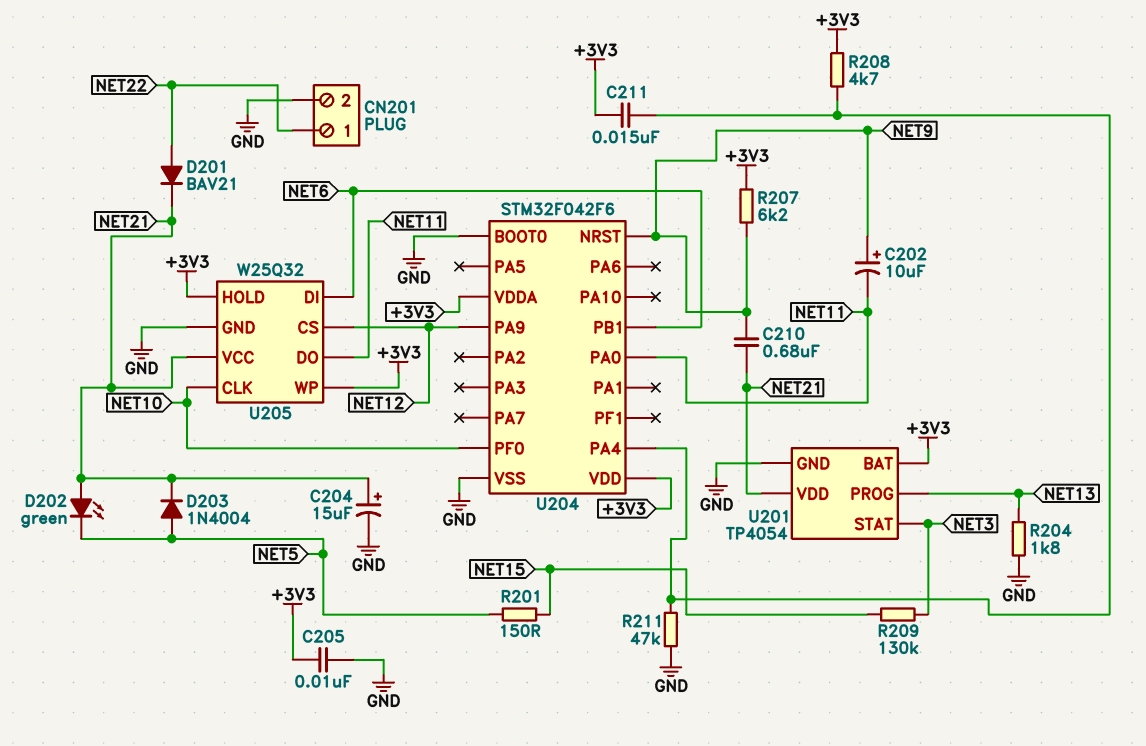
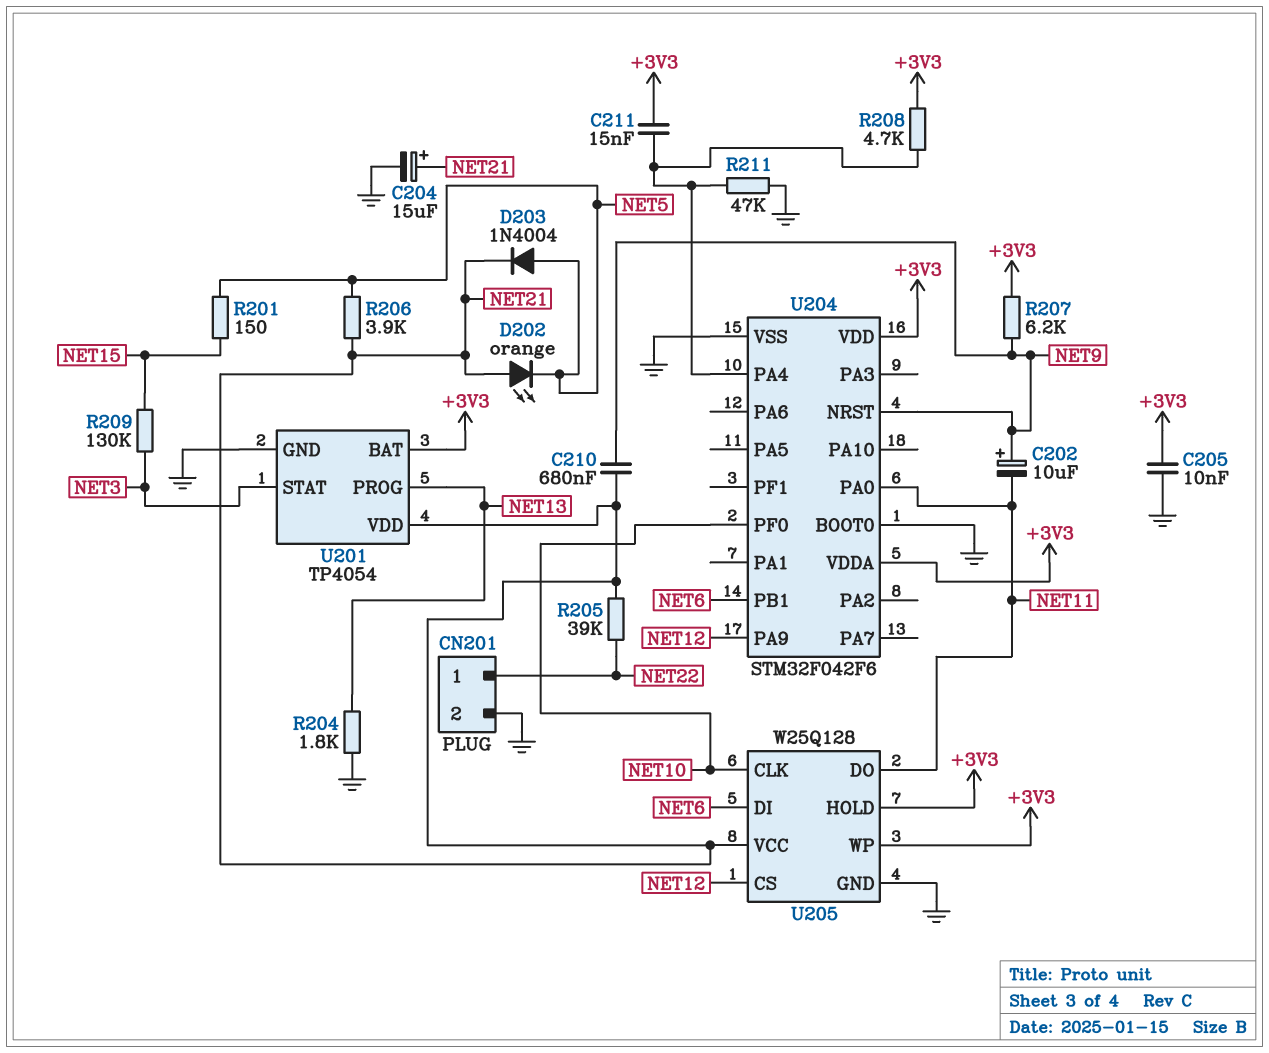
D201: diode BAV21 (A NET22, K NET21) -> none
D202: LED green (A NET21, K NET5) -> LED orange (A NET21, K NET5)
R205: none -> 39k (NET21, NET22)
R206: none -> 3.9k (NET5, NET21)
U205: W25Q32 -> W25Q128

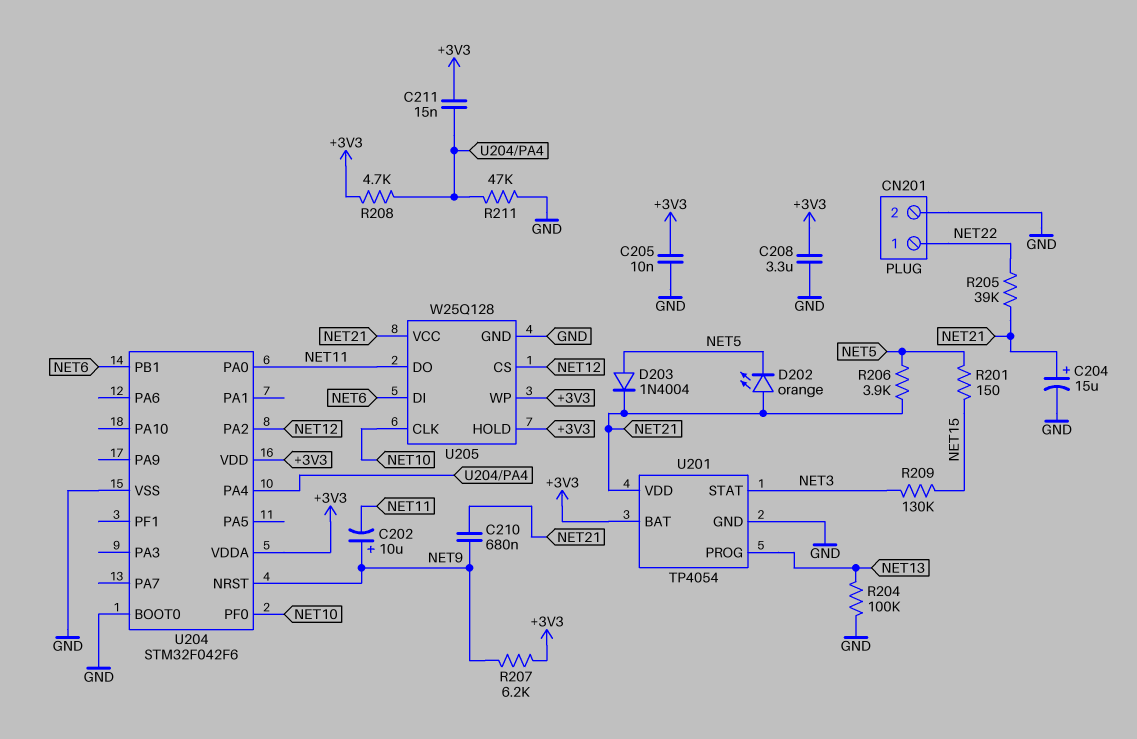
C208: none -> 3.3uF (+3V3, GND)
R204: 1.8k (GND, NET13) -> 100k (GND, NET13)
U204 pin PA2: none -> NET12
U204 pin PA9: NET12 -> none

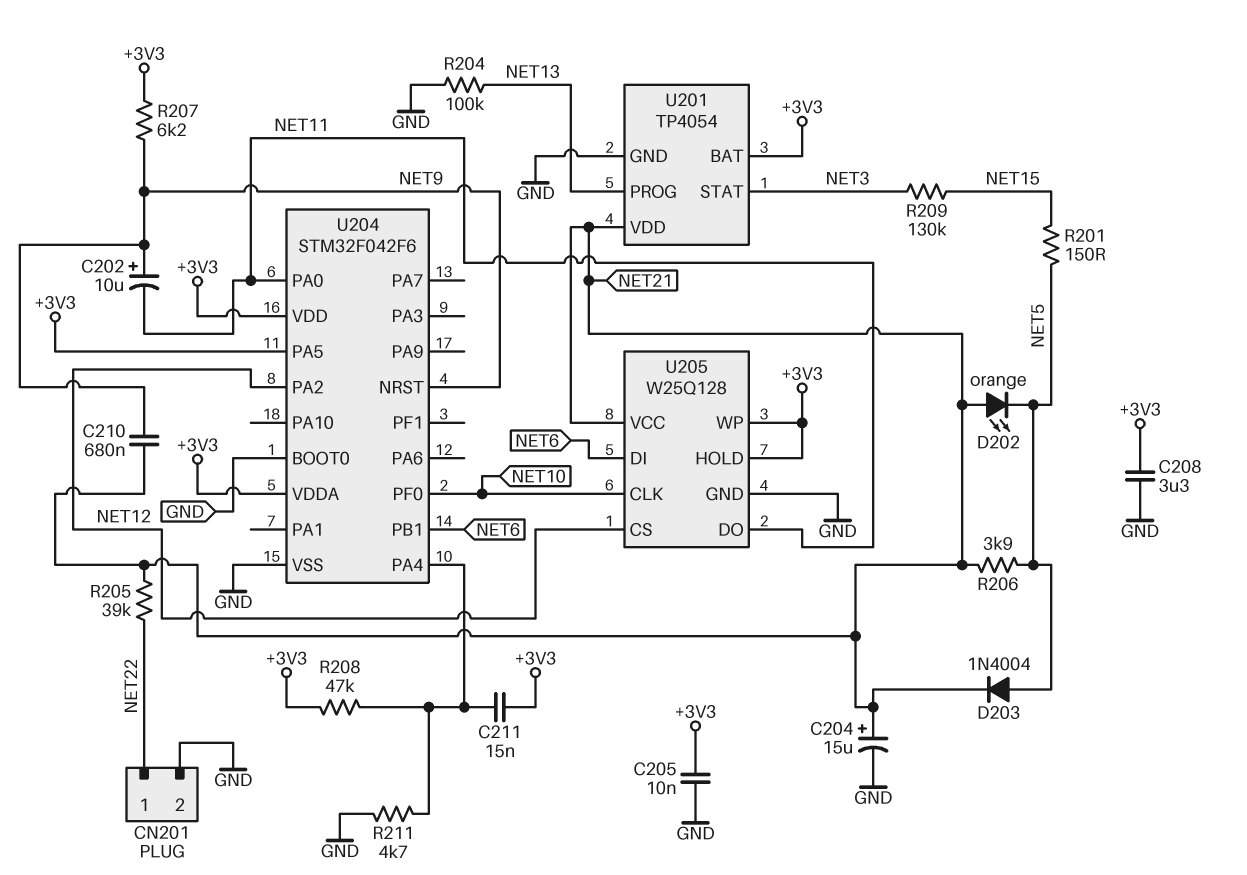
R208: 4.7k (+3V3, U204/PA4) -> 47k (+3V3, U204/PA4)
R211: 47k (GND, U204/PA4) -> 4.7k (GND, U204/PA4)
U204 pin PA5: none -> +3V3

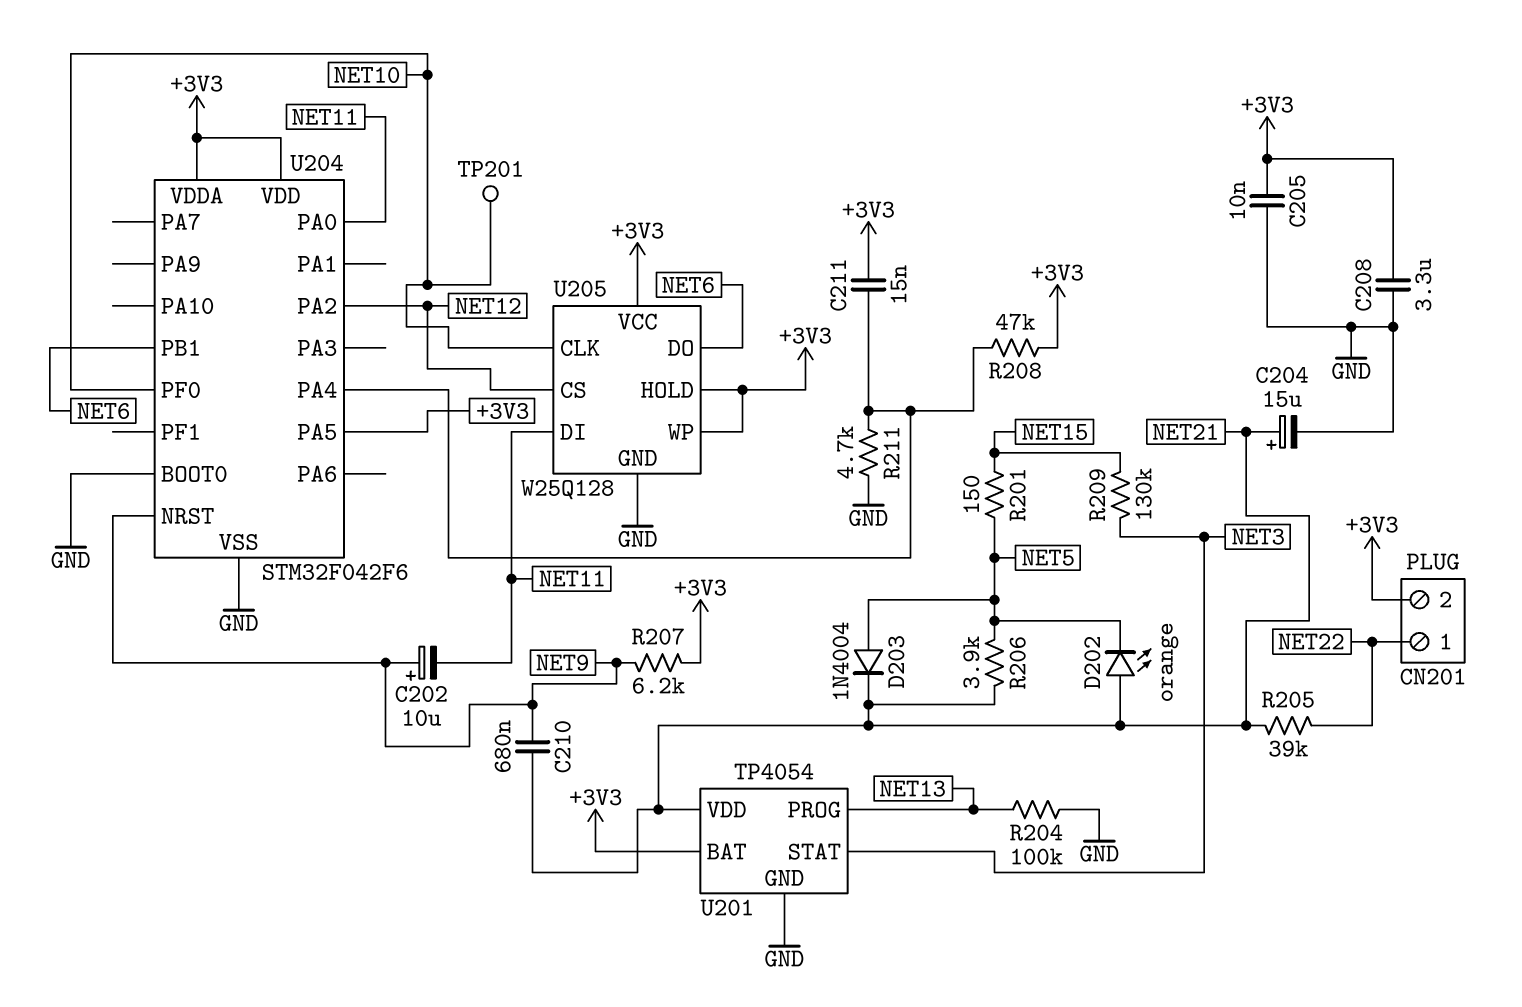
CN201 pin 2: GND -> +3V3
TP201: none -> test point (NET10)
U205 pin DI: NET6 -> NET11
U205 pin DO: NET11 -> NET6
U205 pin VCC: NET21 -> +3V3

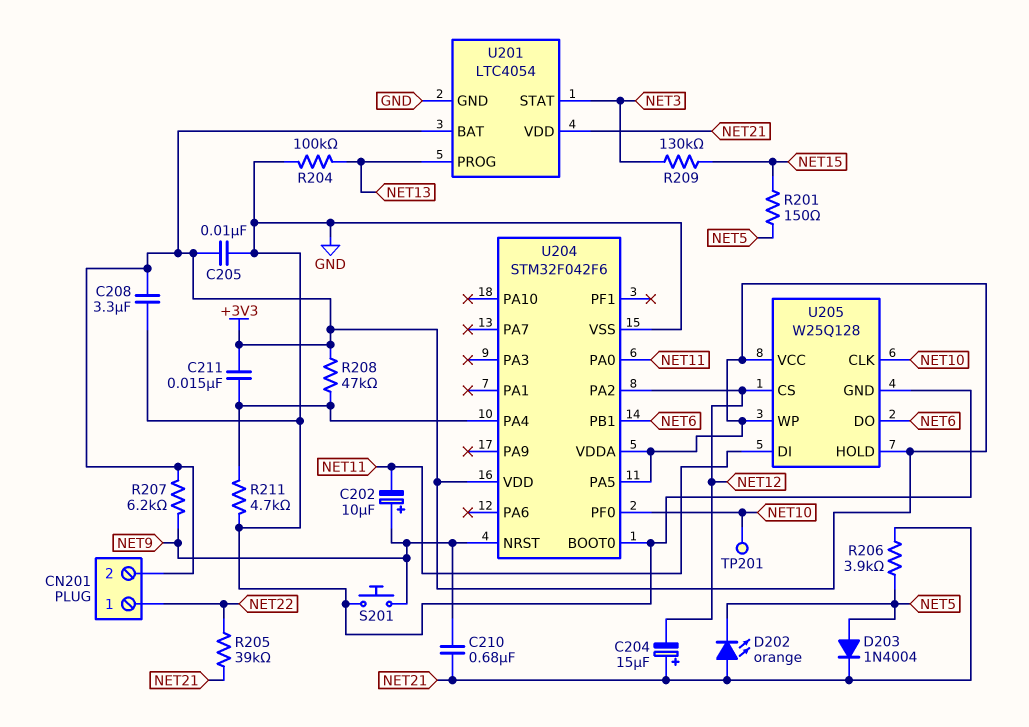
C204: 15uF (plus NET21, minus GND) -> 15uF (plus NET21, minus NET12)
S201: none -> button (GND, NET9)
U201: TP4054 -> LTC4054

